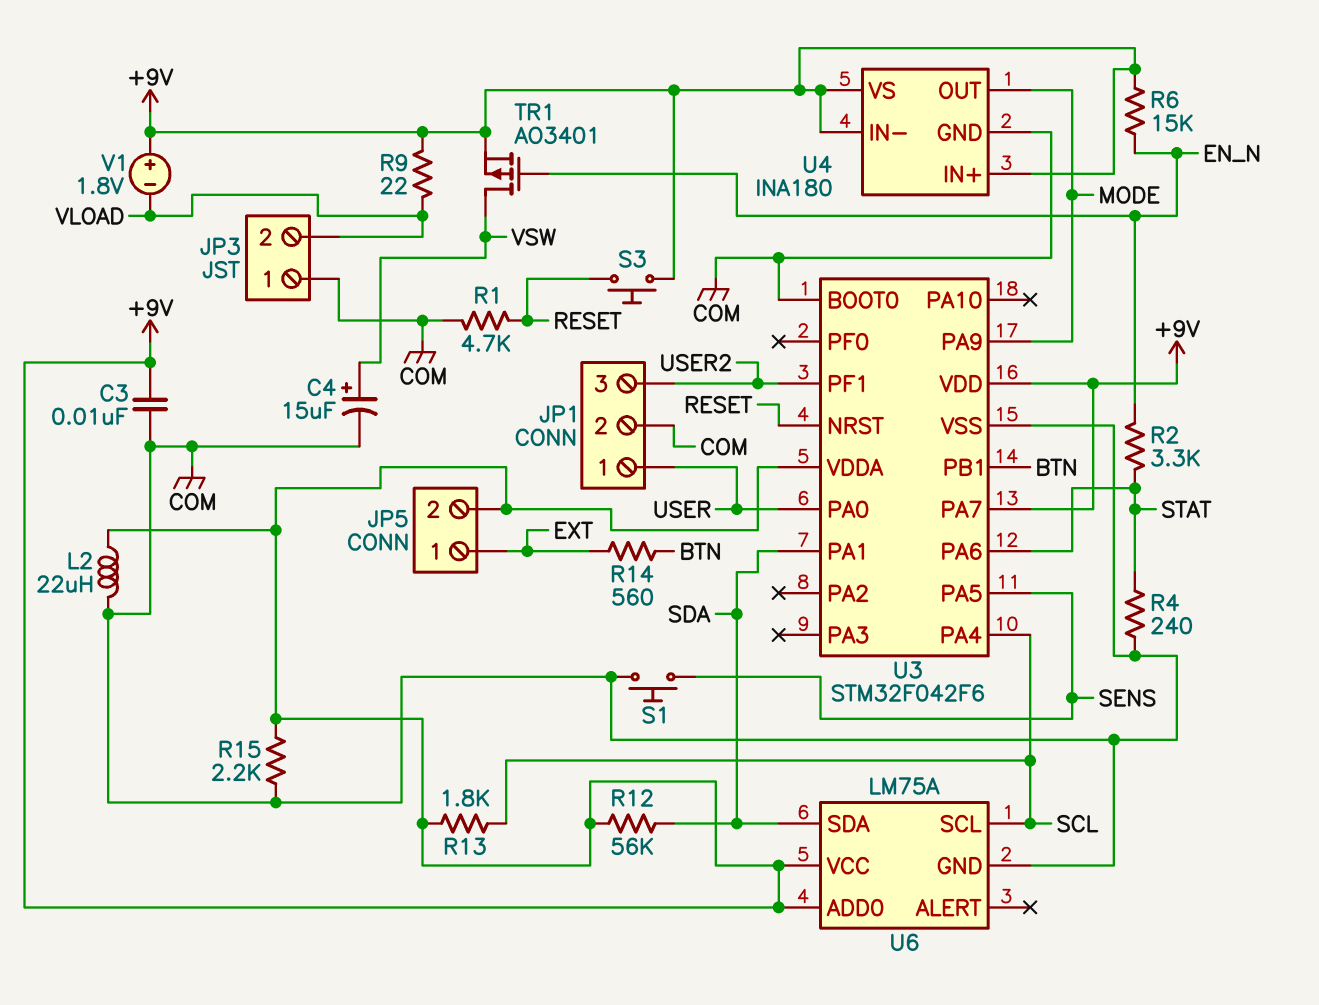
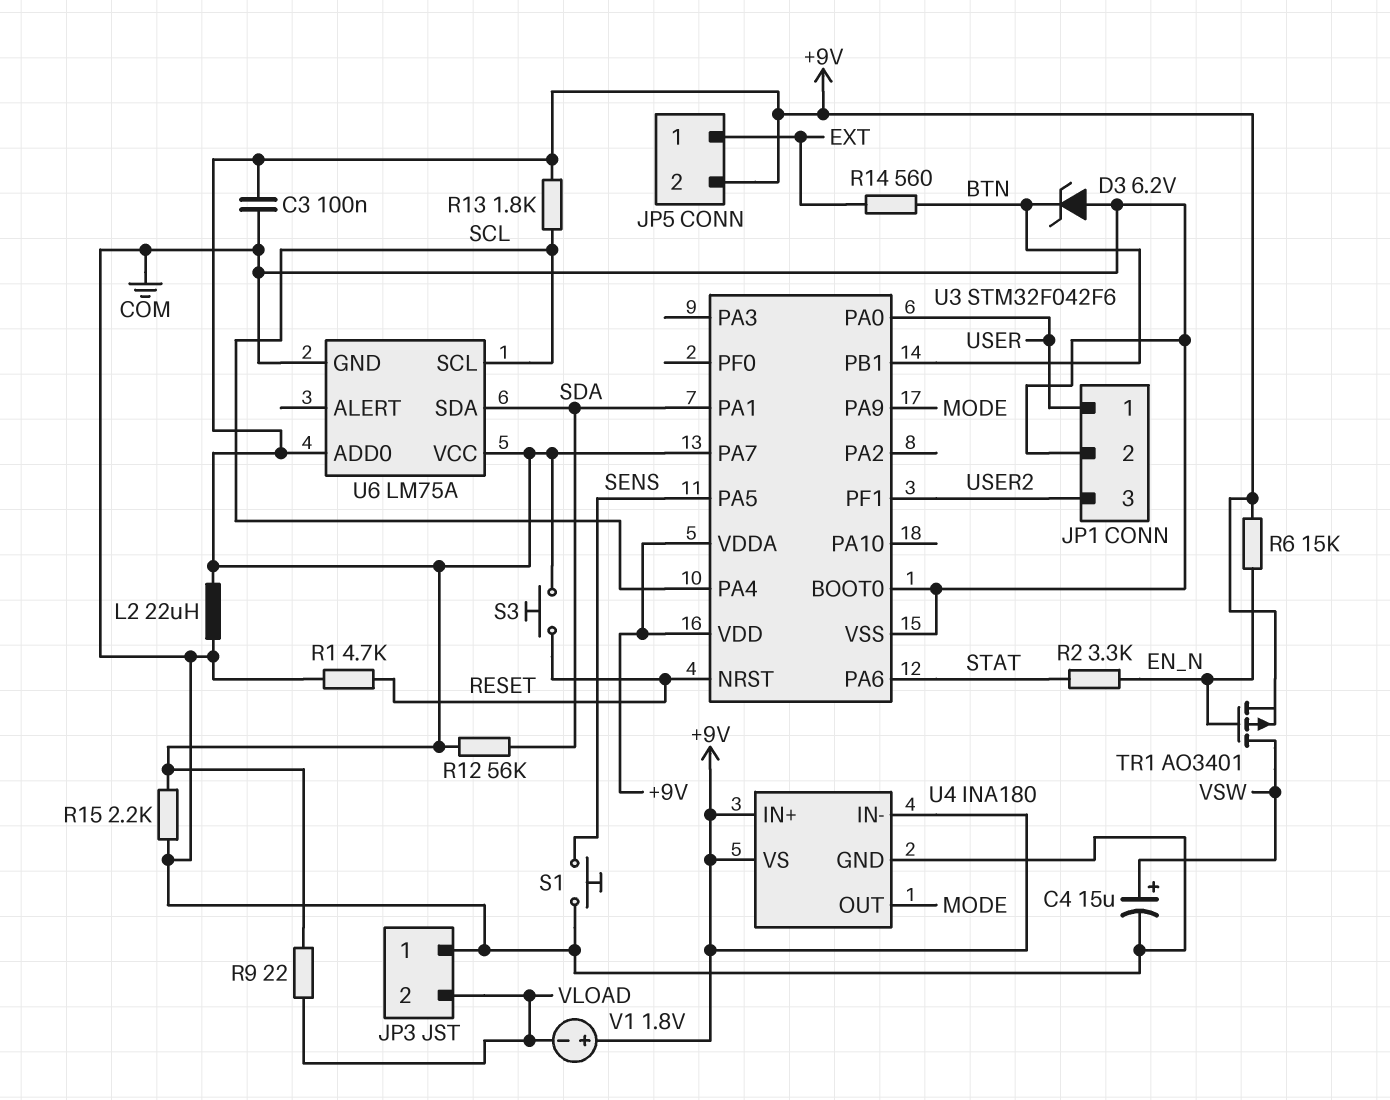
C3: 10nF (+9V, COM) -> 100nF (+9V, COM)
D3: none -> zener 6.2V (A COM, K BTN)
R4: 240 (COM, STAT) -> none

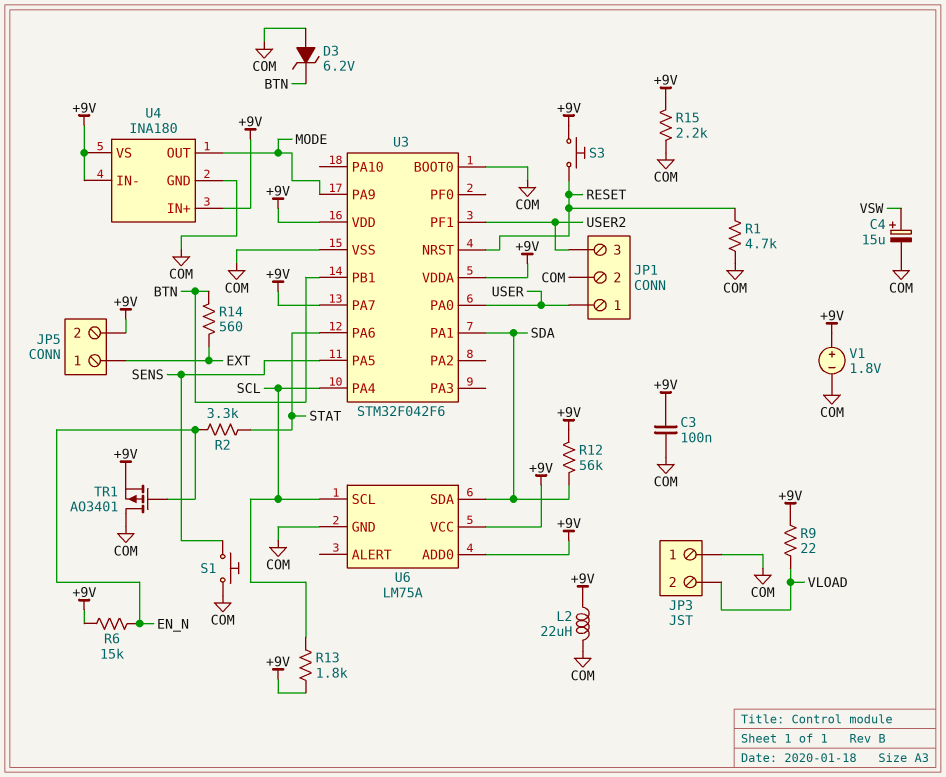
TR1: PMOS AO3401 (G EN_N, D VSW, S +9V) -> PMOS AO3401 (G EN_N, D COM, S +9V)
V1: 1.8V (plus +9V, minus VLOAD) -> 1.8V (plus +9V, minus COM)

